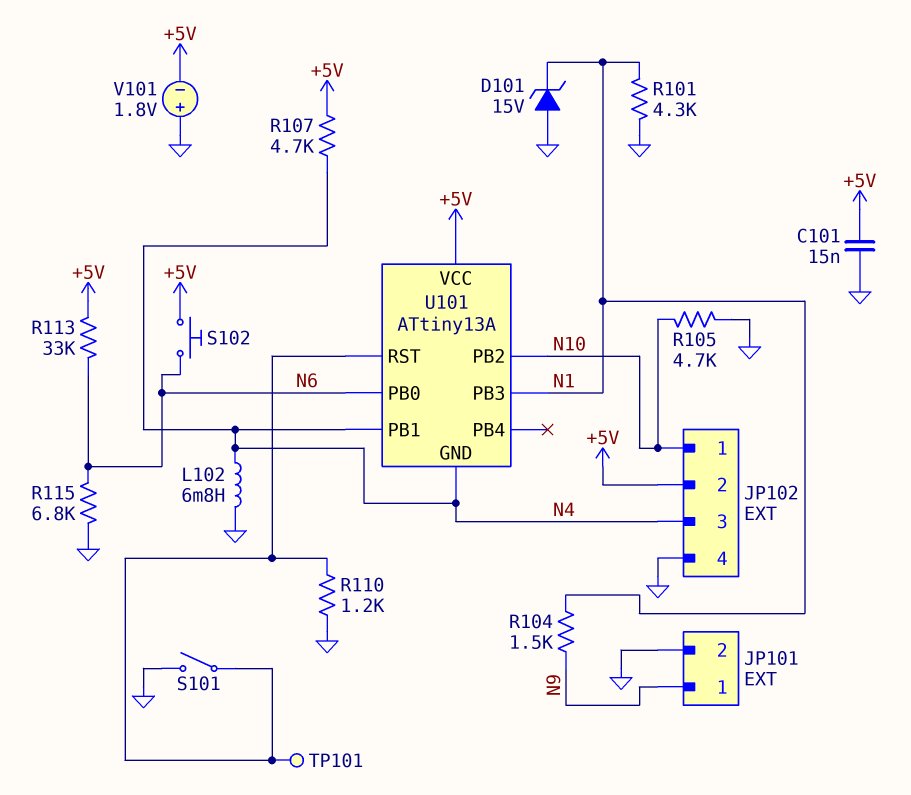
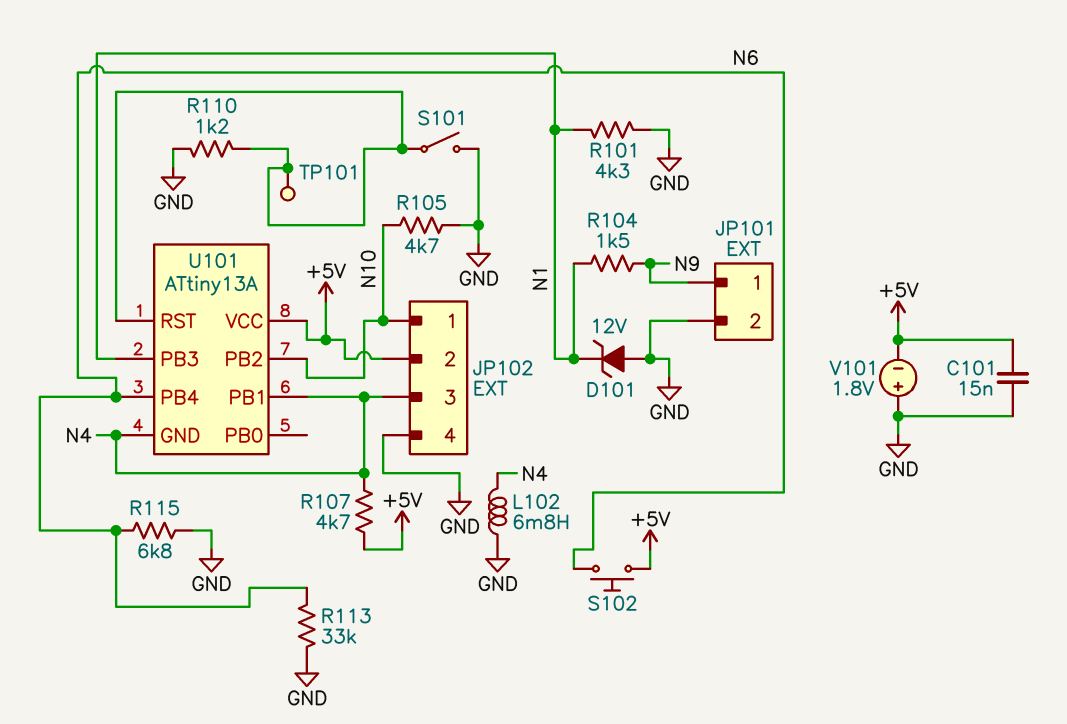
D101: zener 15V (A GND, K N1) -> zener 12V (A GND, K N1)
R113: 33k (+5V, N6) -> 33k (GND, N6)
U101 pin PB0: N6 -> none
U101 pin PB4: none -> N6

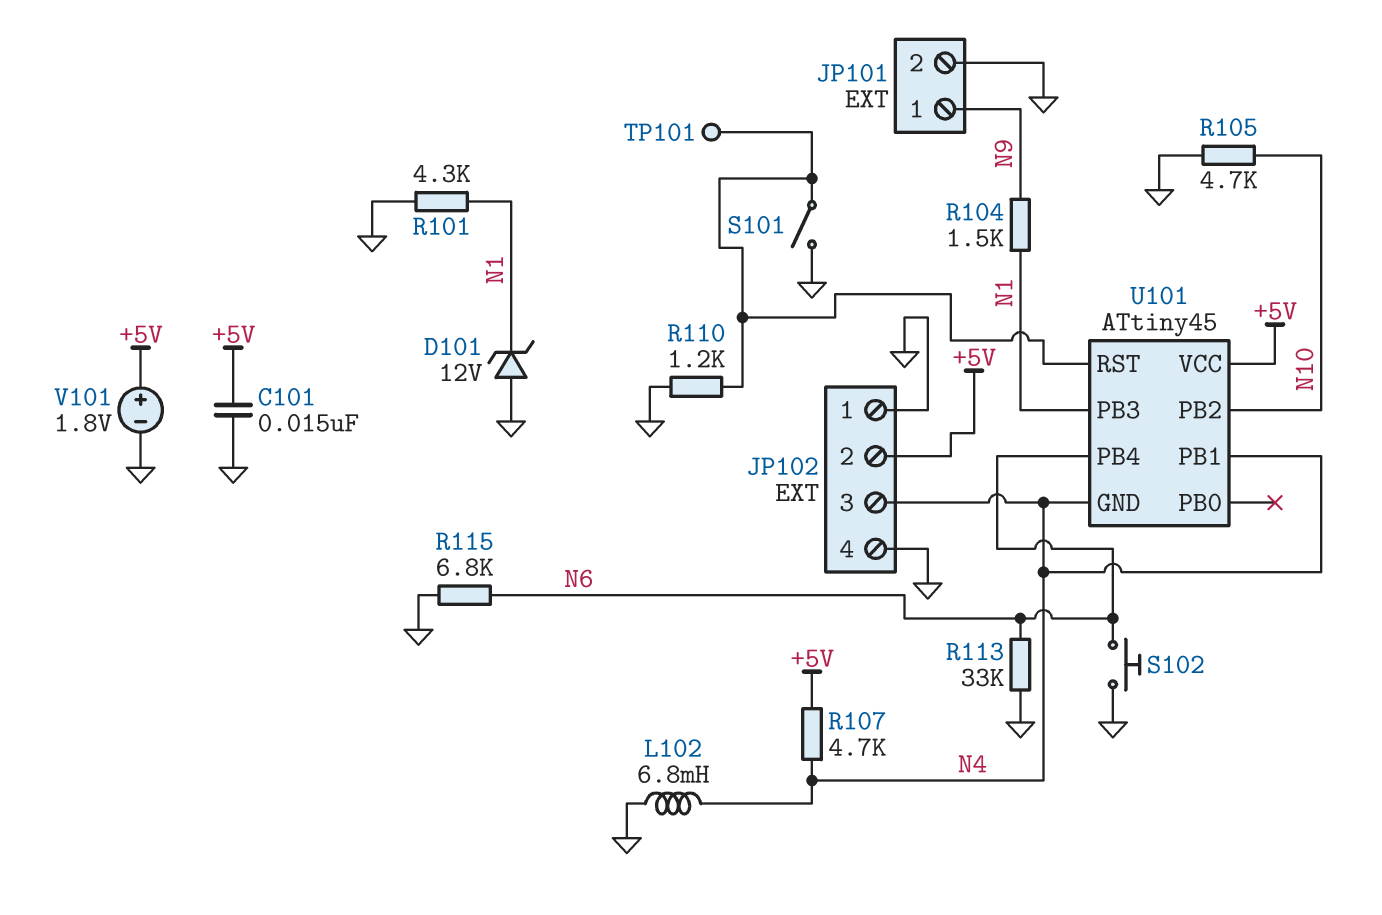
JP102 pin 1: N10 -> GND
S102: button (+5V, N6) -> button (GND, N6)
U101: ATtiny13A -> ATtiny45
V101: 1.8V (plus GND, minus +5V) -> 1.8V (plus +5V, minus GND)

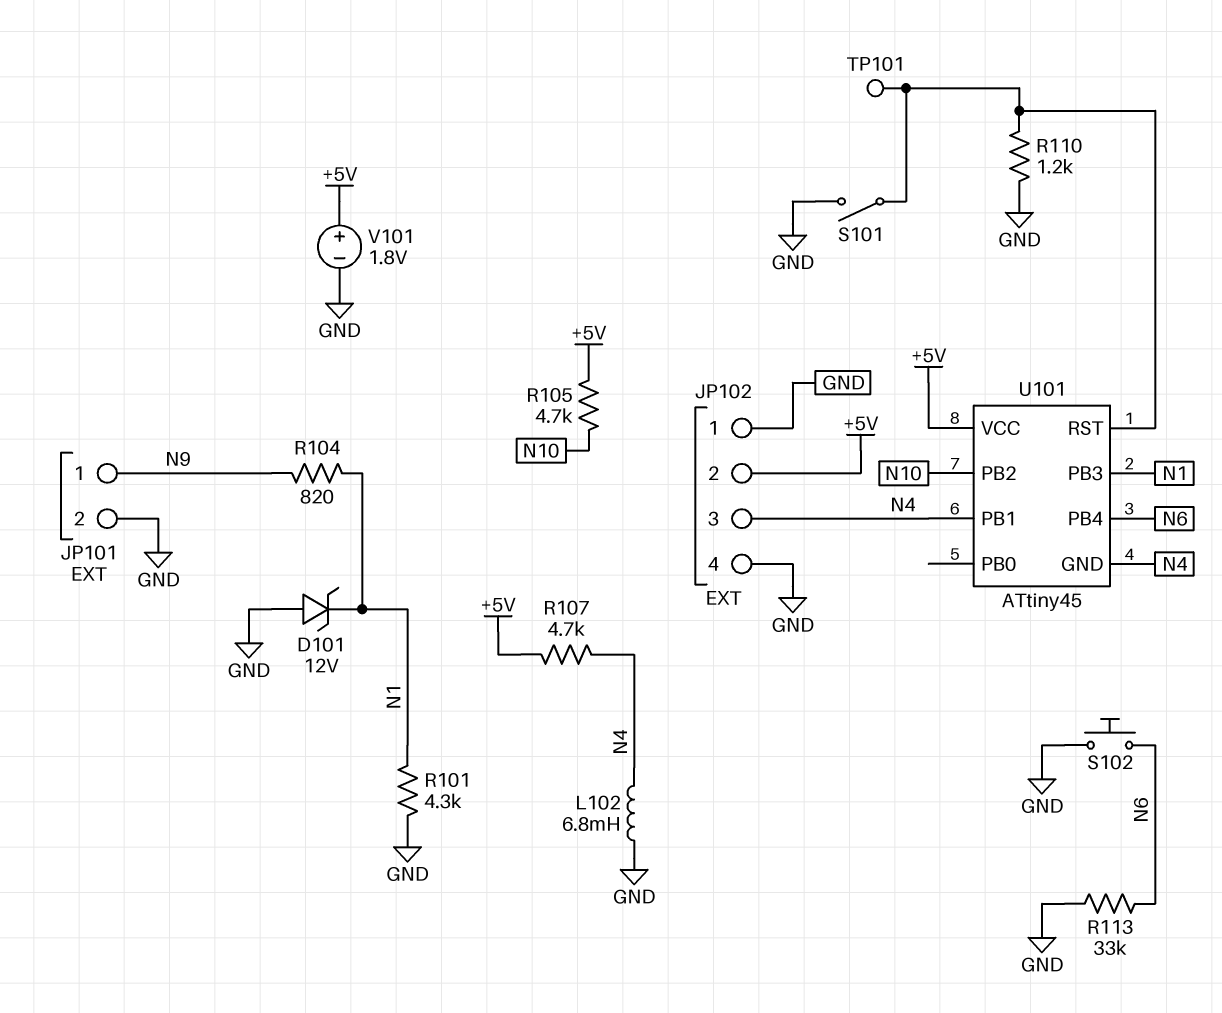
C101: 15nF (+5V, GND) -> none
R104: 1.5k (N1, N9) -> 820 (N1, N9)
R105: 4.7k (GND, N10) -> 4.7k (+5V, N10)
R115: 6.8k (GND, N6) -> none

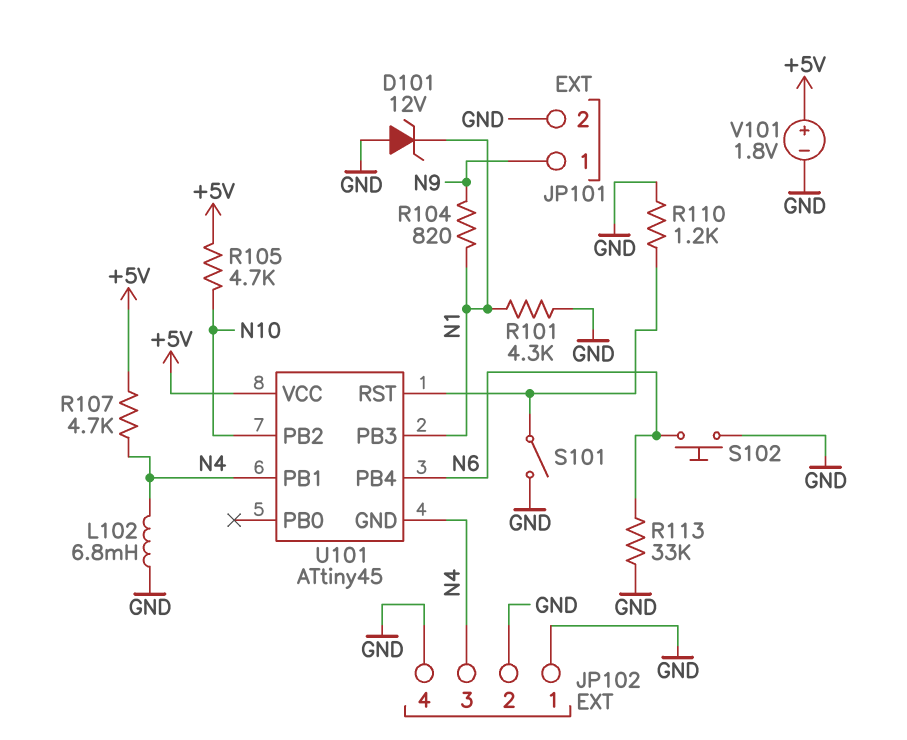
JP102 pin 2: +5V -> GND
TP101: test point (U101/RST) -> none

